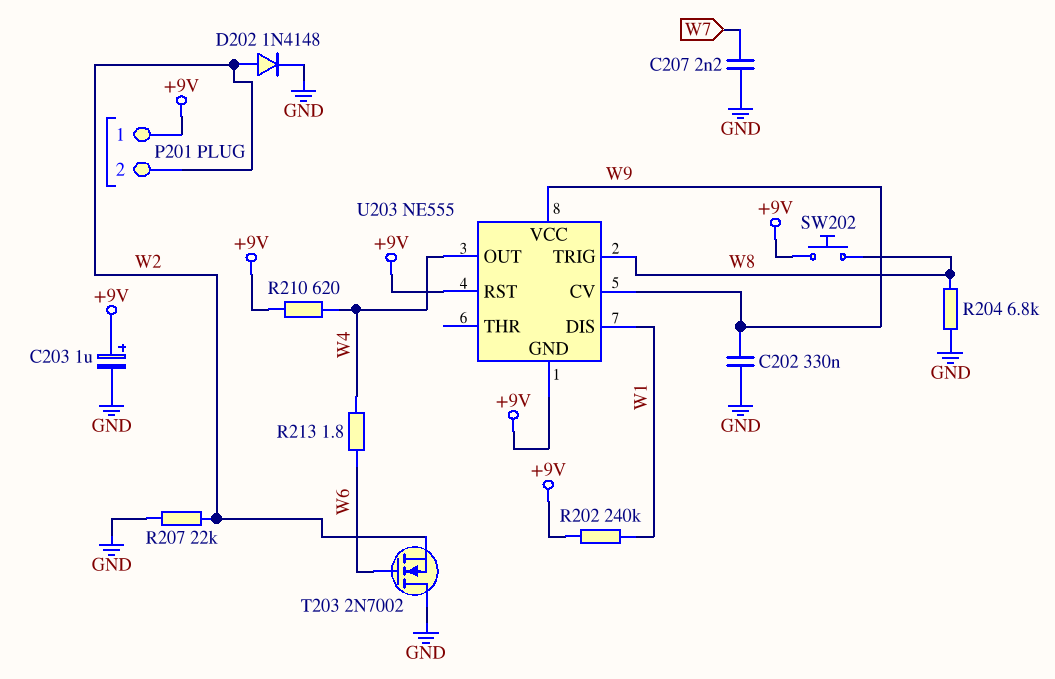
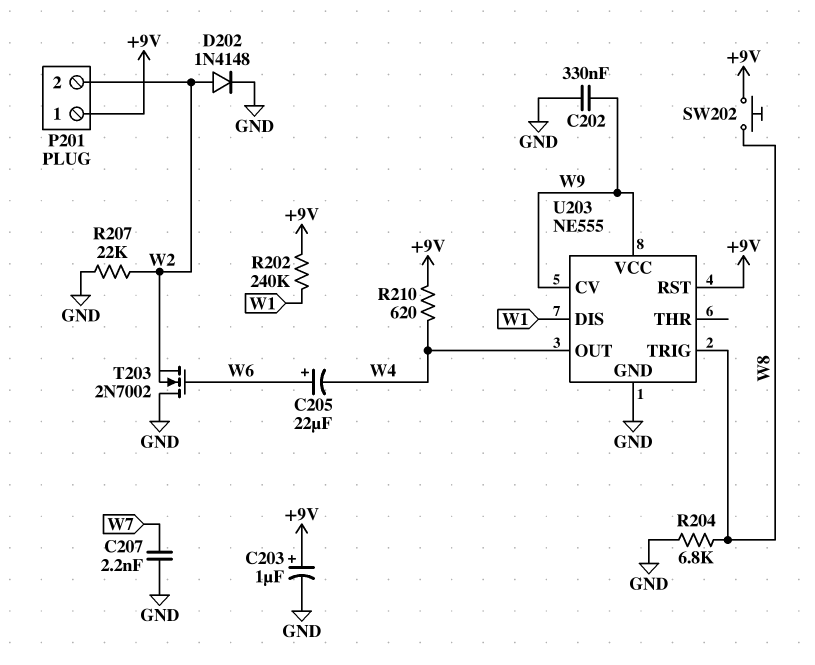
C205: none -> 22uF (plus W6, minus W4)
R213: 1.8 (W4, W6) -> none
U203 pin GND: +9V -> GND

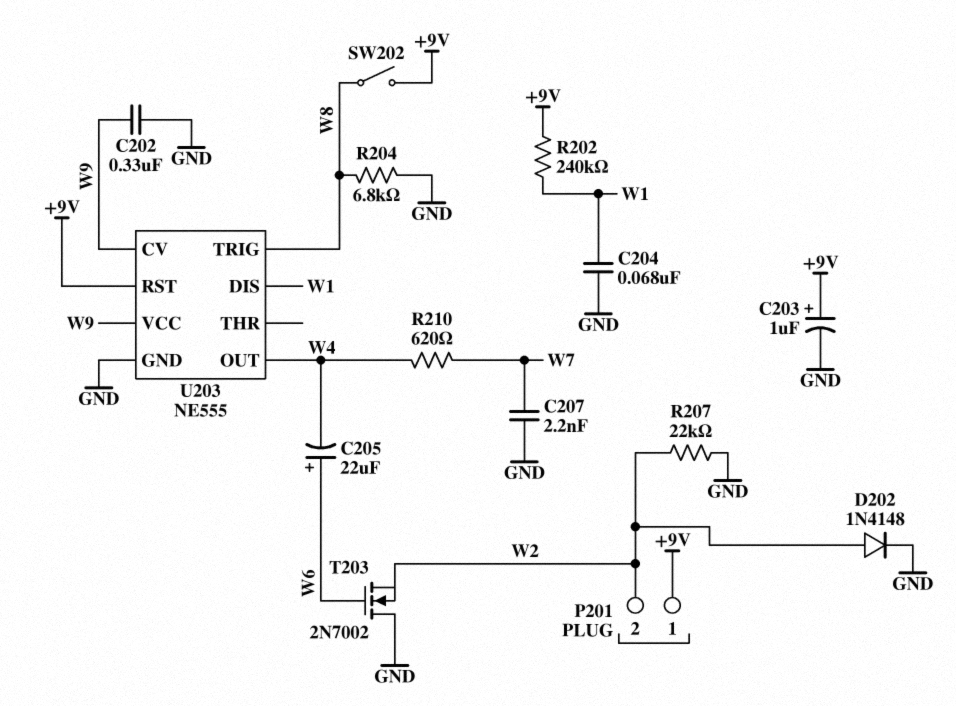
C204: none -> 68nF (GND, W1)
R210: 620 (+9V, W4) -> 620 (W4, W7)
SW202: button (+9V, W8) -> switch (+9V, W8)

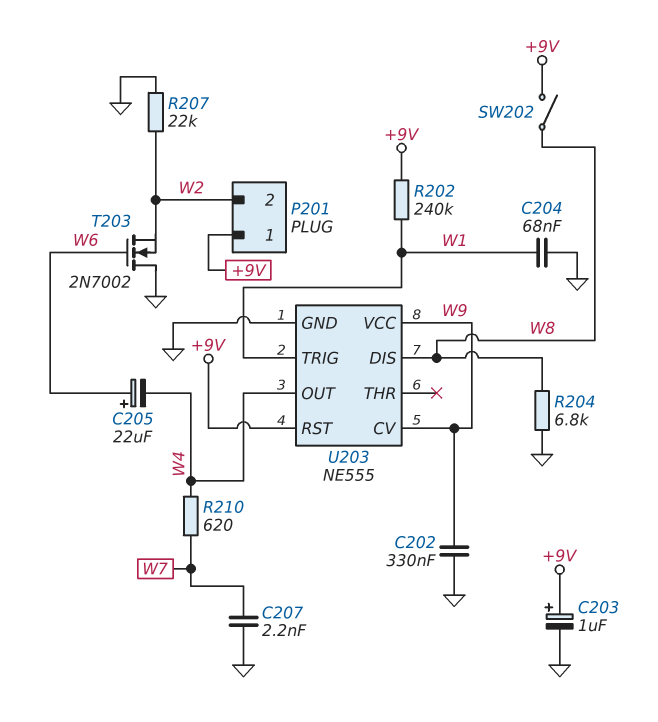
D202: diode 1N4148 (A W2, K GND) -> none
U203 pin DIS: W1 -> W8
U203 pin TRIG: W8 -> W1

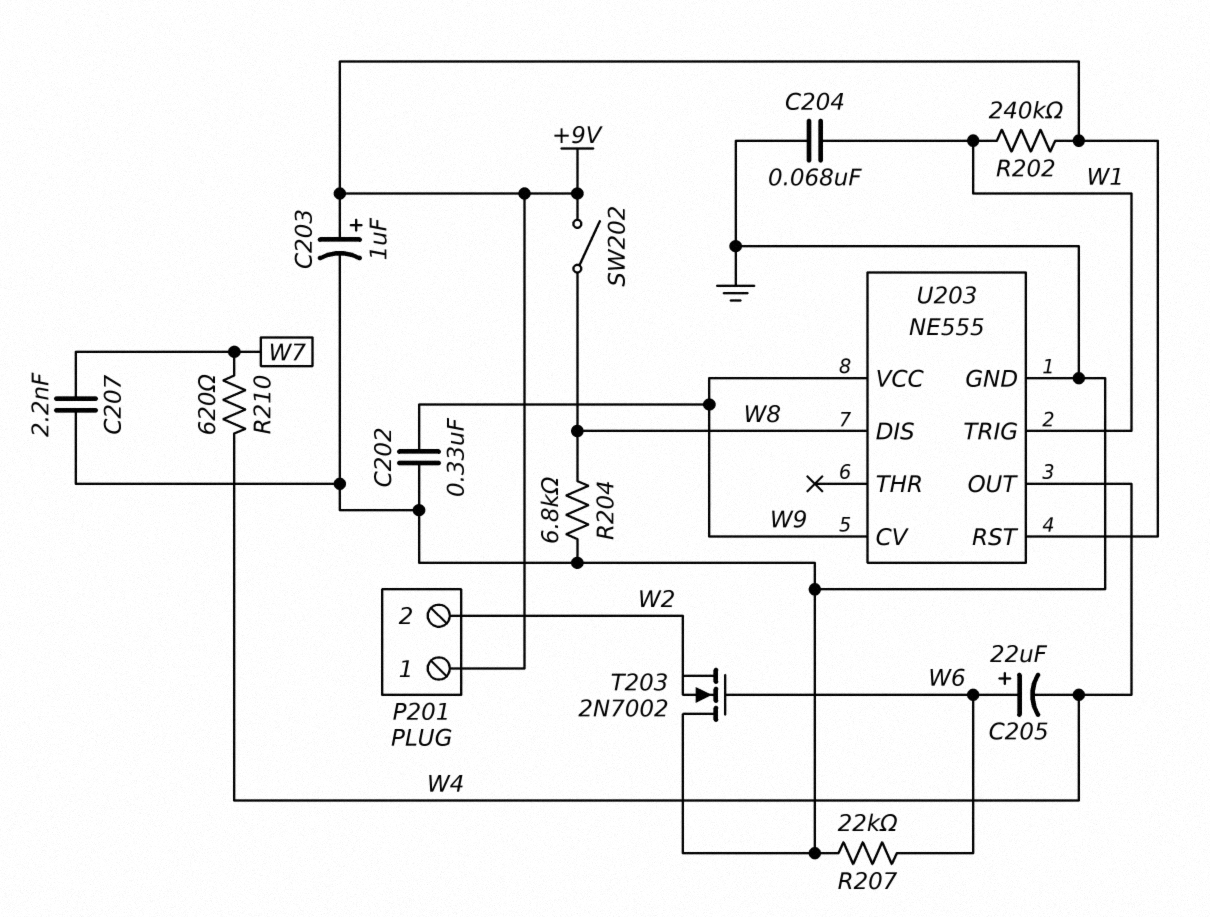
R207: 22k (GND, W2) -> 22k (GND, W6)

